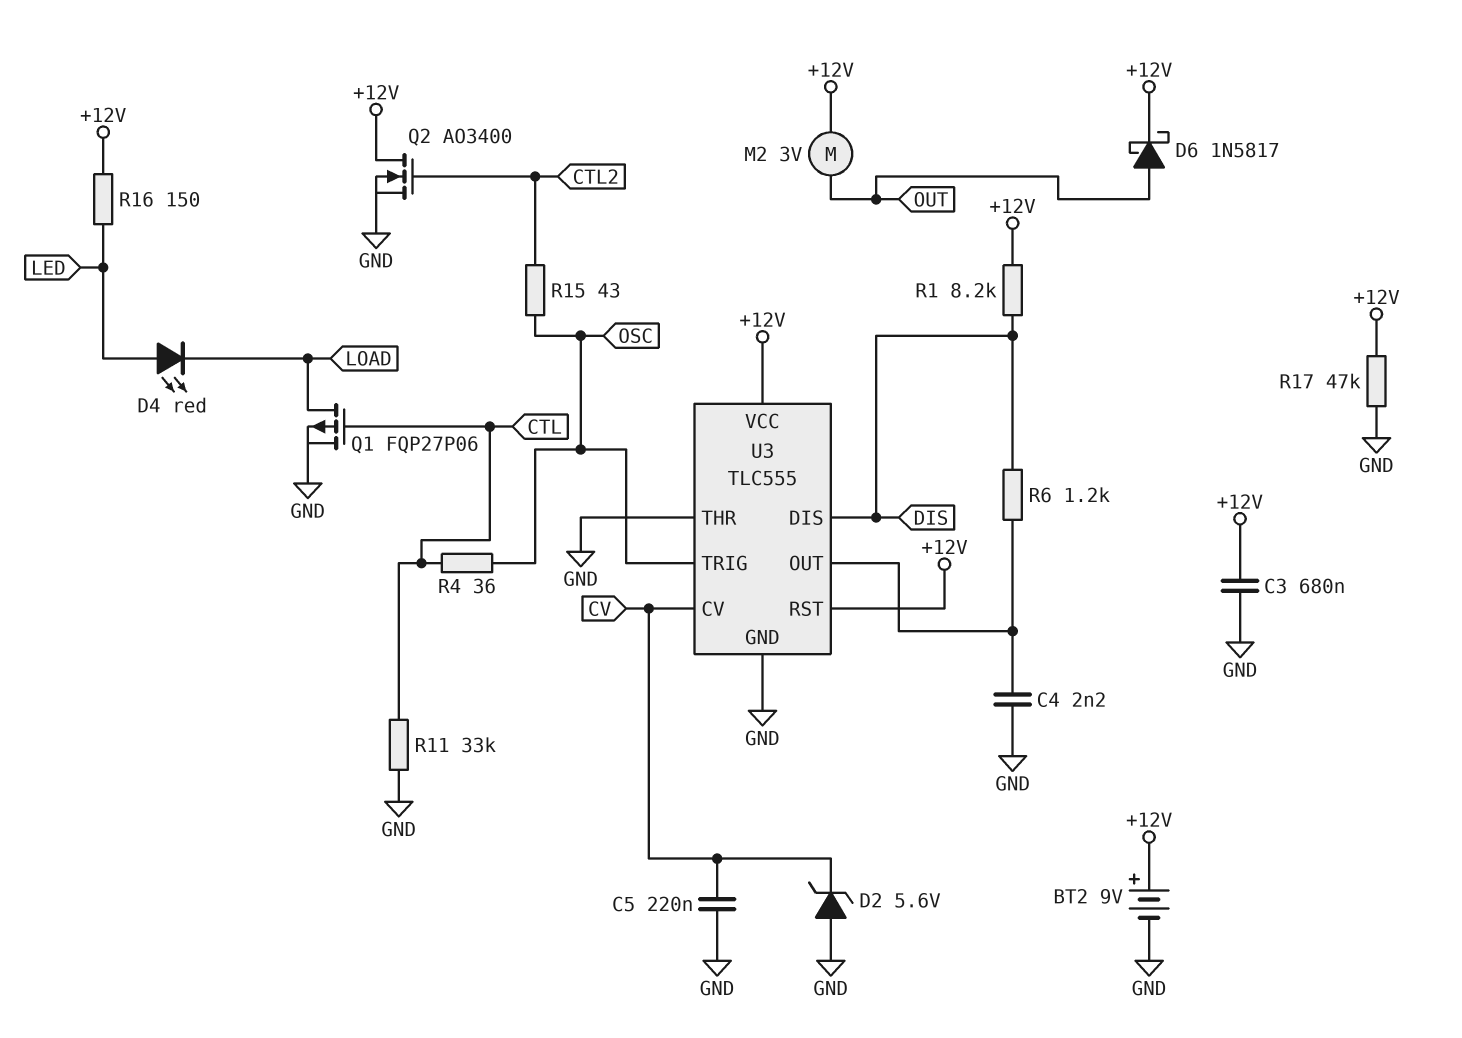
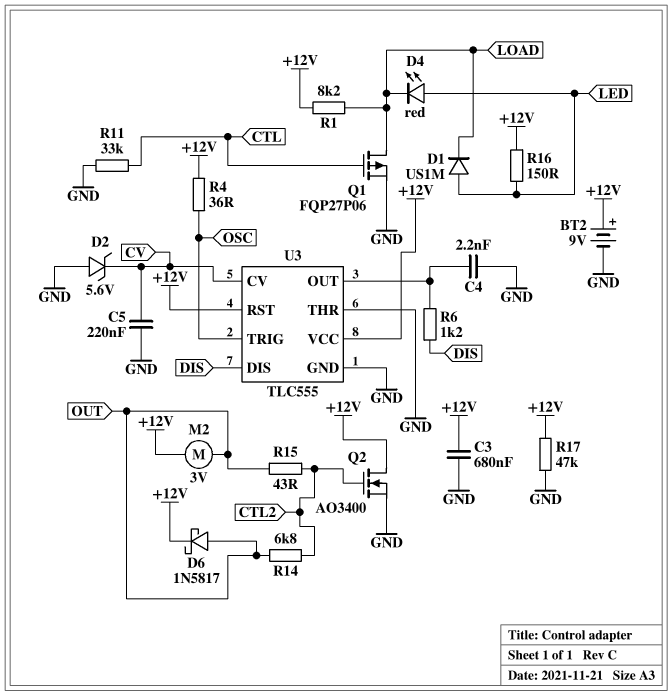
D1: none -> diode US1M (A LED, K LOAD)
R1: 8.2k (+12V, DIS) -> 8.2k (+12V, LOAD)
R4: 36 (CTL, OSC) -> 36 (+12V, OSC)
R14: none -> 6.8k (CTL2, OUT)
R15: 43 (CTL2, OSC) -> 43 (CTL2, OUT)

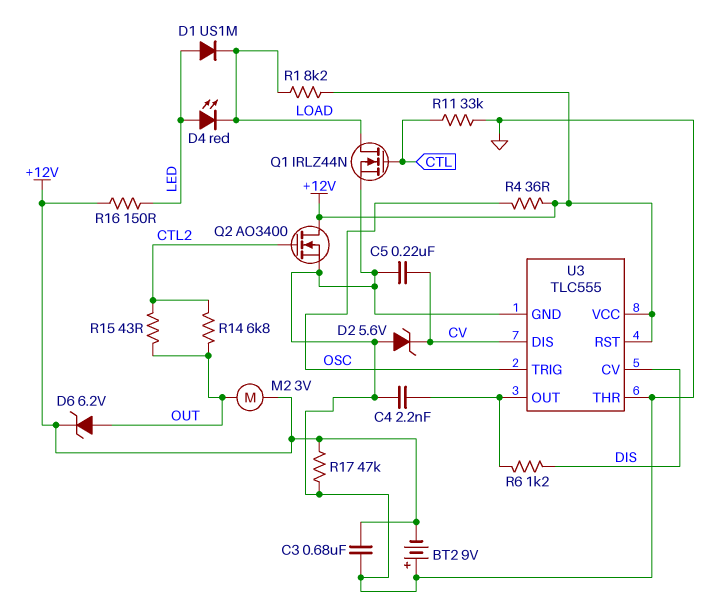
BT2: 9V (plus +12V, minus GND) -> 9V (plus GND, minus +12V)
D6: schottky 1N5817 (A OUT, K +12V) -> zener 6.2V (A OUT, K +12V)
Q1: PMOS FQP27P06 (G CTL, D LOAD, S GND) -> NMOS IRLZ44N (G CTL, D LOAD, S GND)
U3 pin CV: CV -> DIS
U3 pin DIS: DIS -> CV

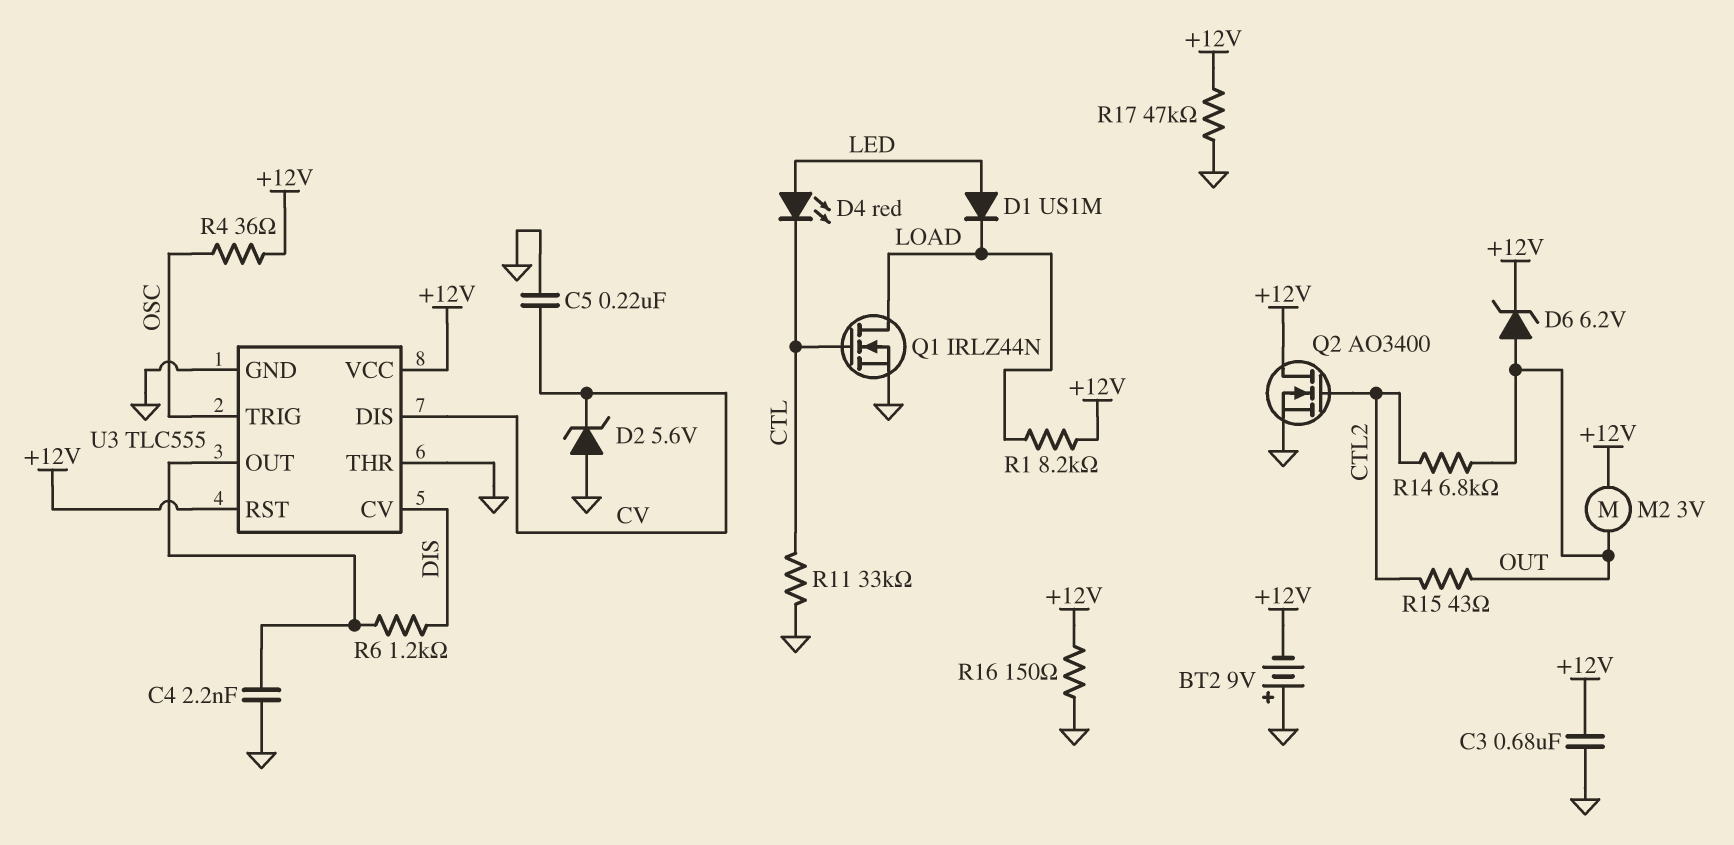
D4: LED red (A LED, K LOAD) -> LED red (A LED, K CTL)
R16: 150 (+12V, LED) -> 150 (+12V, GND)

